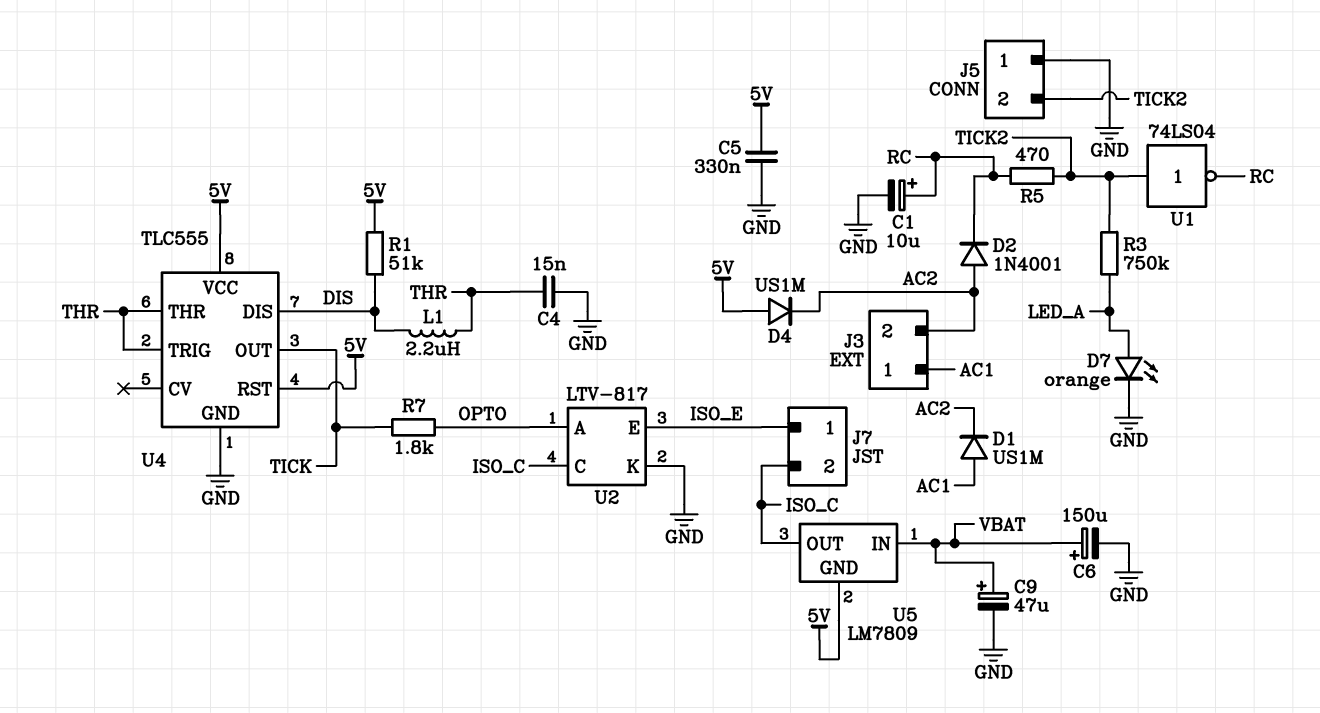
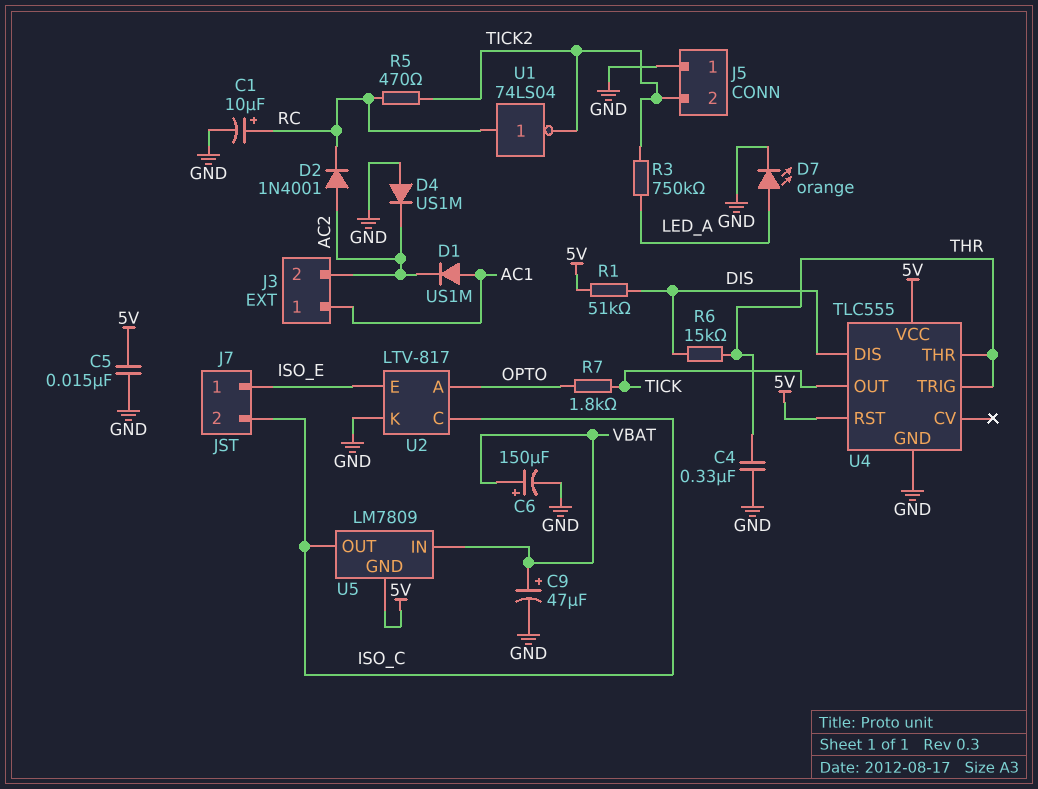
C4: 15nF (GND, THR) -> 330nF (GND, THR)
C5: 330nF (5V, GND) -> 15nF (5V, GND)
D4: diode US1M (A 5V, K AC2) -> diode US1M (A GND, K AC2)
L1: 2.2uH (DIS, THR) -> none
R6: none -> 15k (DIS, THR)
U1: NOT 74LS04 (in TICK2, out RC) -> NOT 74LS04 (in RC, out TICK2)

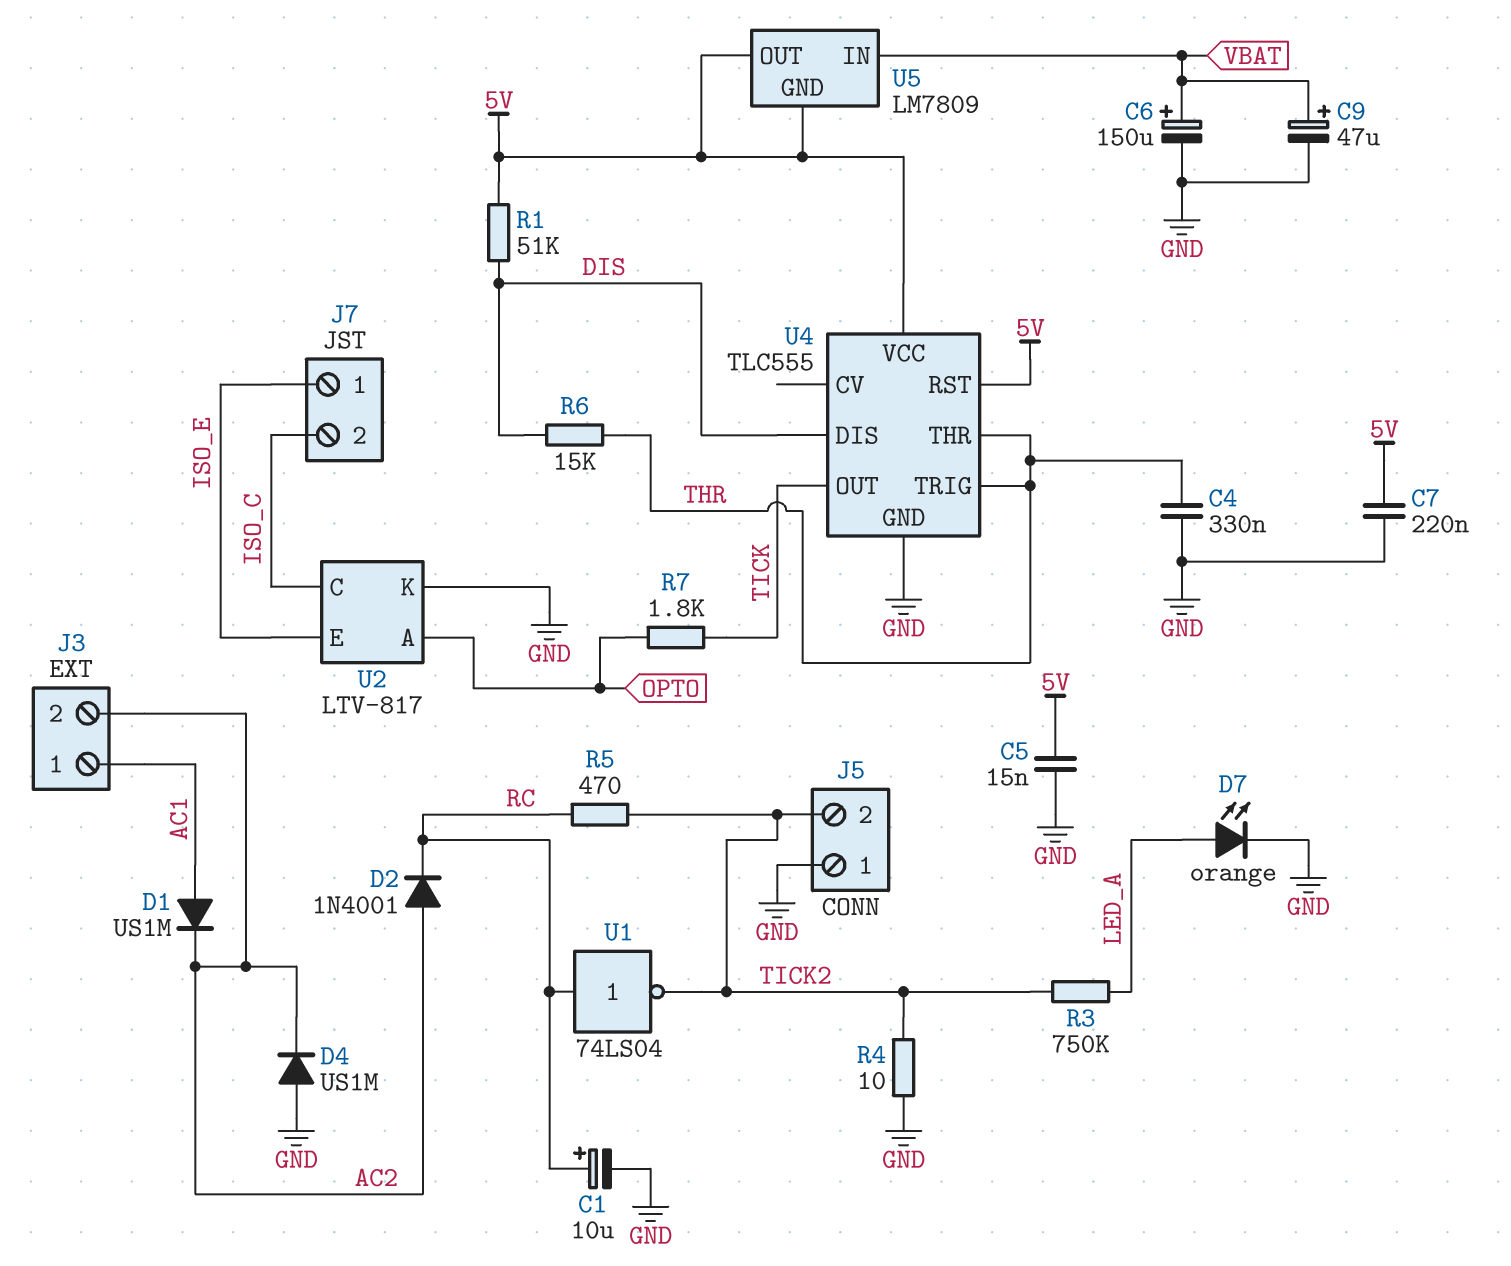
C7: none -> 220nF (5V, GND)
R4: none -> 10 (GND, TICK2)
U5 pin OUT: ISO_C -> 5V

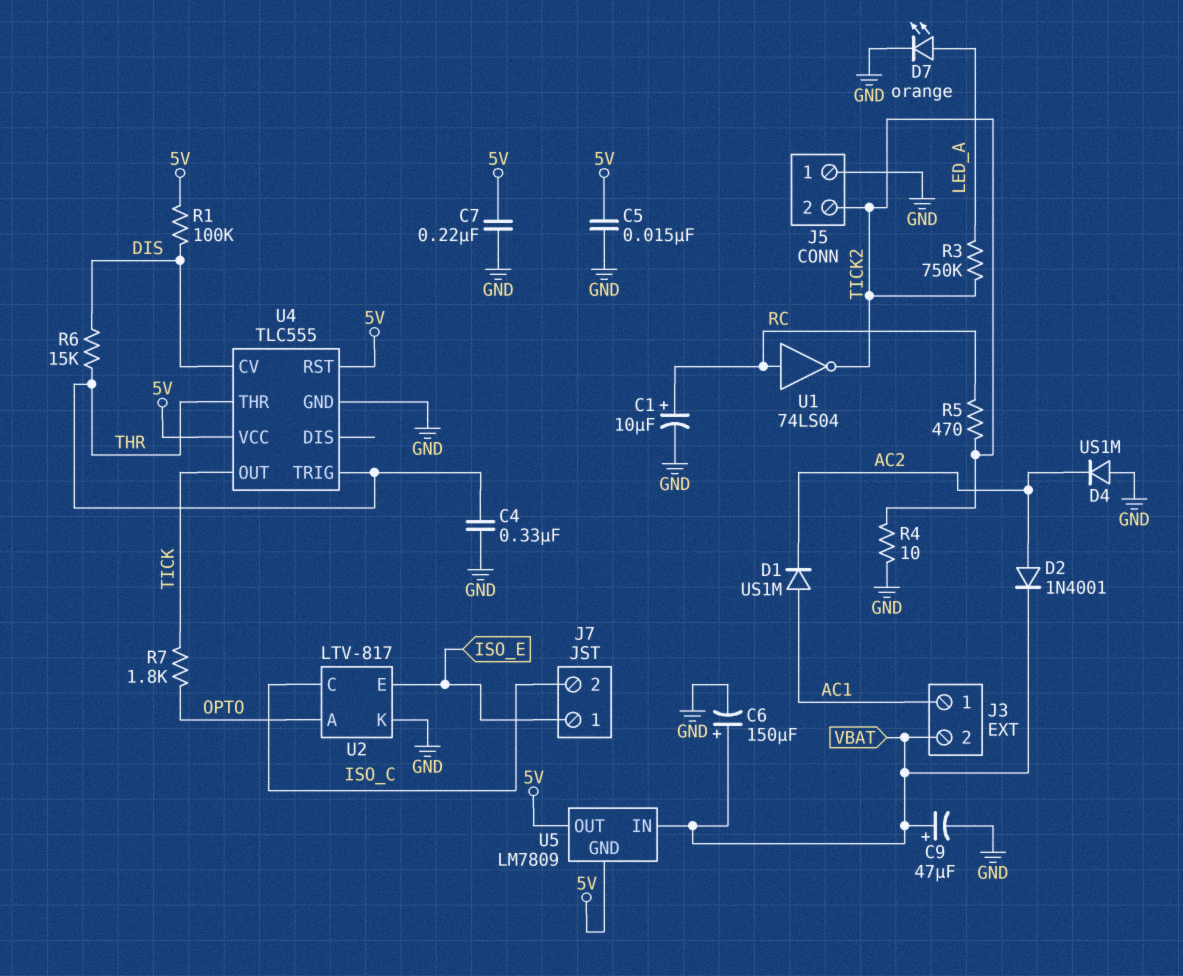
D2: diode 1N4001 (A AC2, K RC) -> diode 1N4001 (A AC2, K VBAT)
J3 pin 2: AC2 -> VBAT
R1: 51k (5V, DIS) -> 100k (5V, DIS)
U4 pin CV: none -> DIS
U4 pin DIS: DIS -> none

